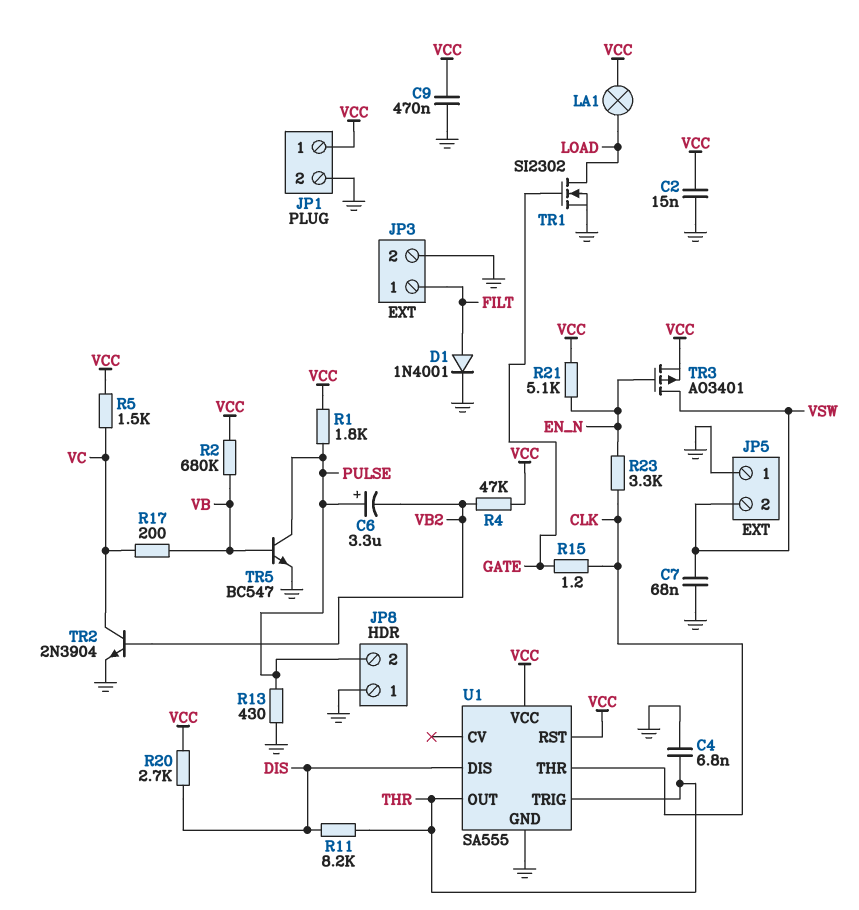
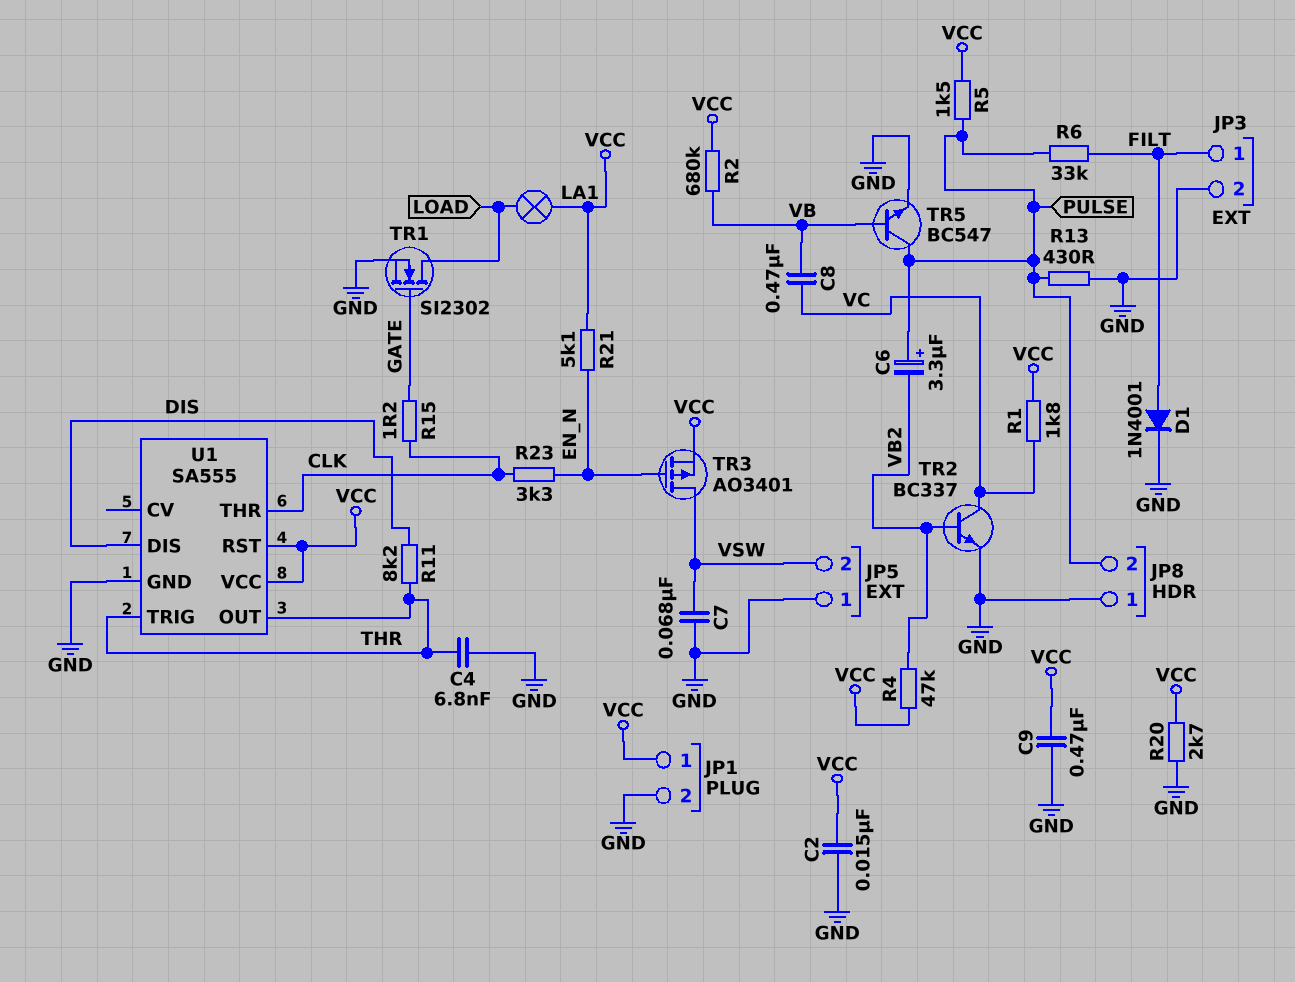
C8: none -> 470nF (VB, VC)
R1: 1.8k (PULSE, VCC) -> 1.8k (VC, VCC)
R5: 1.5k (VC, VCC) -> 1.5k (PULSE, VCC)
R6: none -> 33k (FILT, PULSE)
R17: 200 (VB, VC) -> none
R20: 2.7k (DIS, VCC) -> 2.7k (GND, VCC)
TR2: NPN 2N3904 (B VB2, C VC, E GND) -> NPN BC337 (B VB2, C VC, E GND)

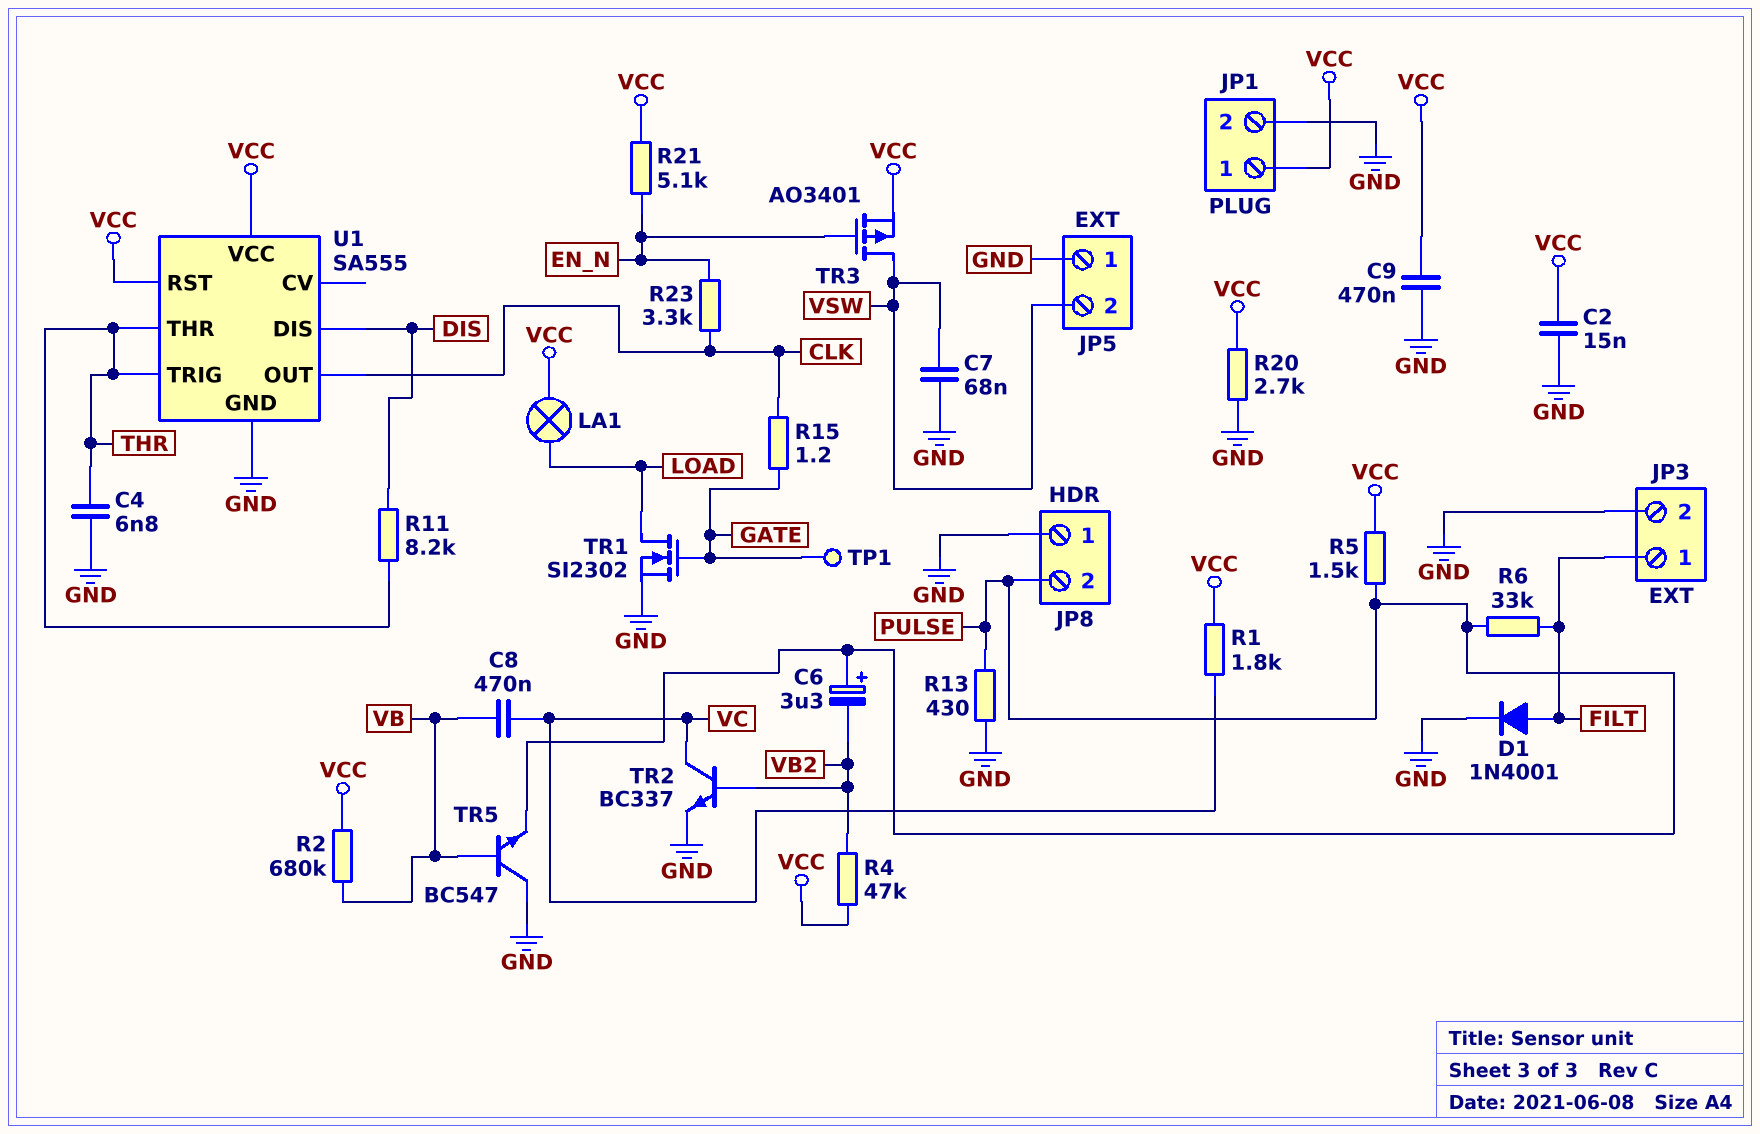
TP1: none -> test point (GATE)
TR5: NPN BC547 (B VB, C PULSE, E GND) -> NPN BC547 (B VB, C GND, E PULSE)
U1 pin OUT: THR -> CLK
U1 pin THR: CLK -> THR

